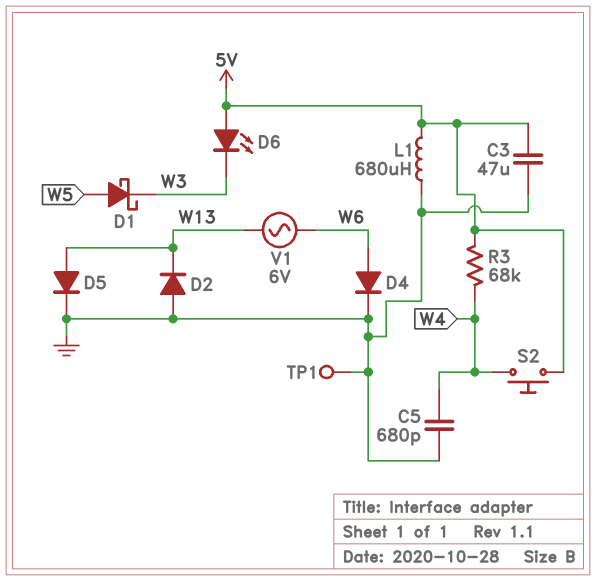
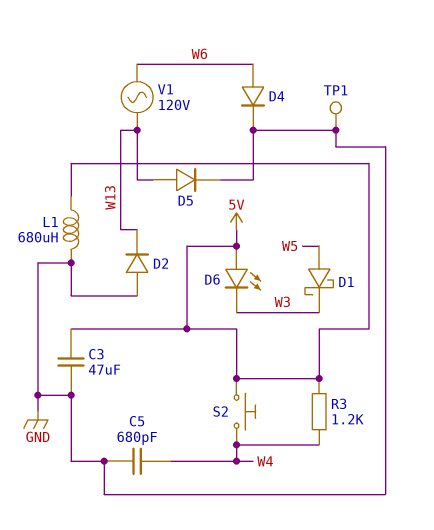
R3: 68k (5V, W4) -> 1.2k (5V, W4)
V1: AC 6V (W6, W13) -> AC 120V (W6, W13)

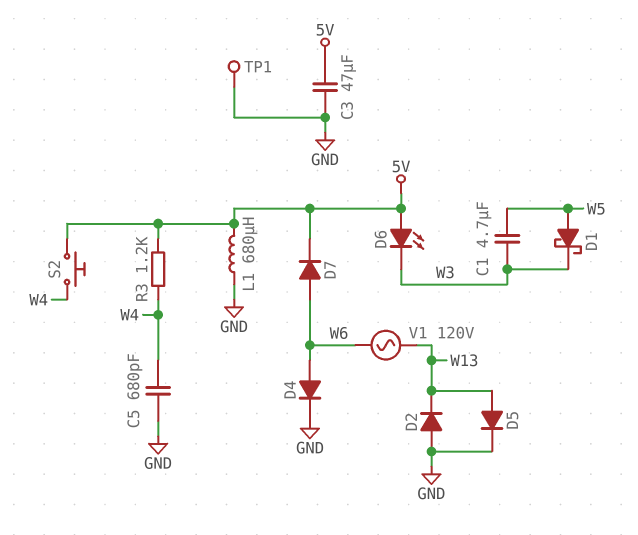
C1: none -> 4.7uF (W3, W5)
D7: none -> diode (A W6, K 5V)

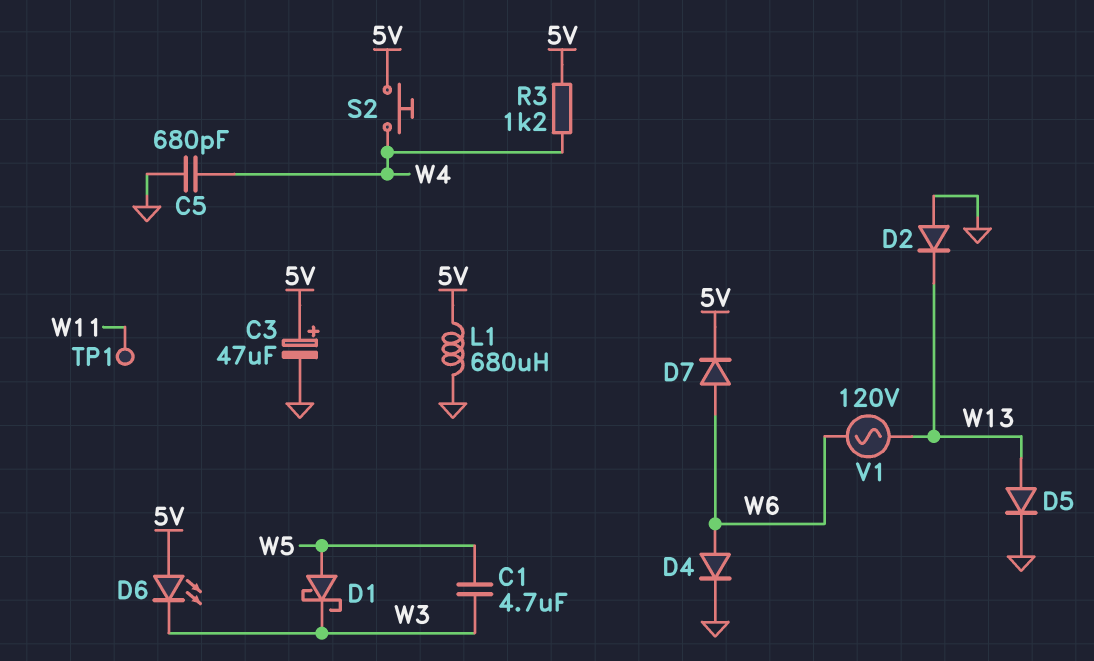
C3: 47uF (5V, GND) -> 47uF (plus 5V, minus GND)
TP1: test point (GND) -> test point (W11)

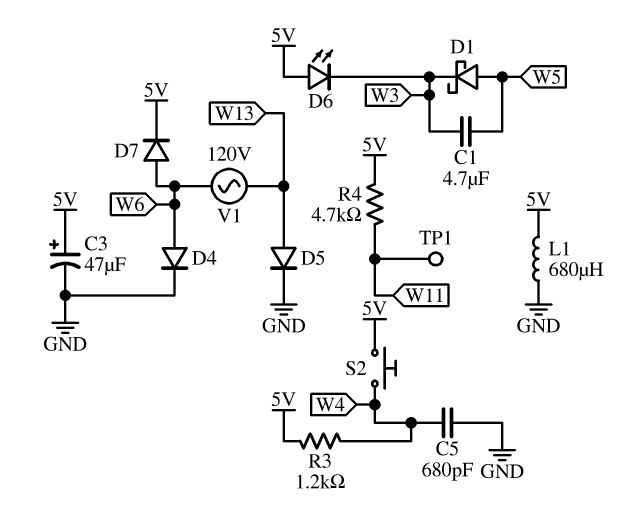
D2: diode (A GND, K W13) -> none
R4: none -> 4.7k (5V, W11)

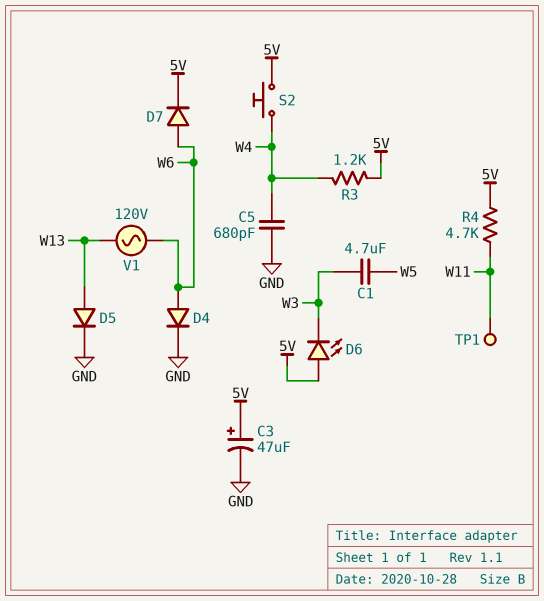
D1: schottky (A W5, K W3) -> none
L1: 680uH (5V, GND) -> none

